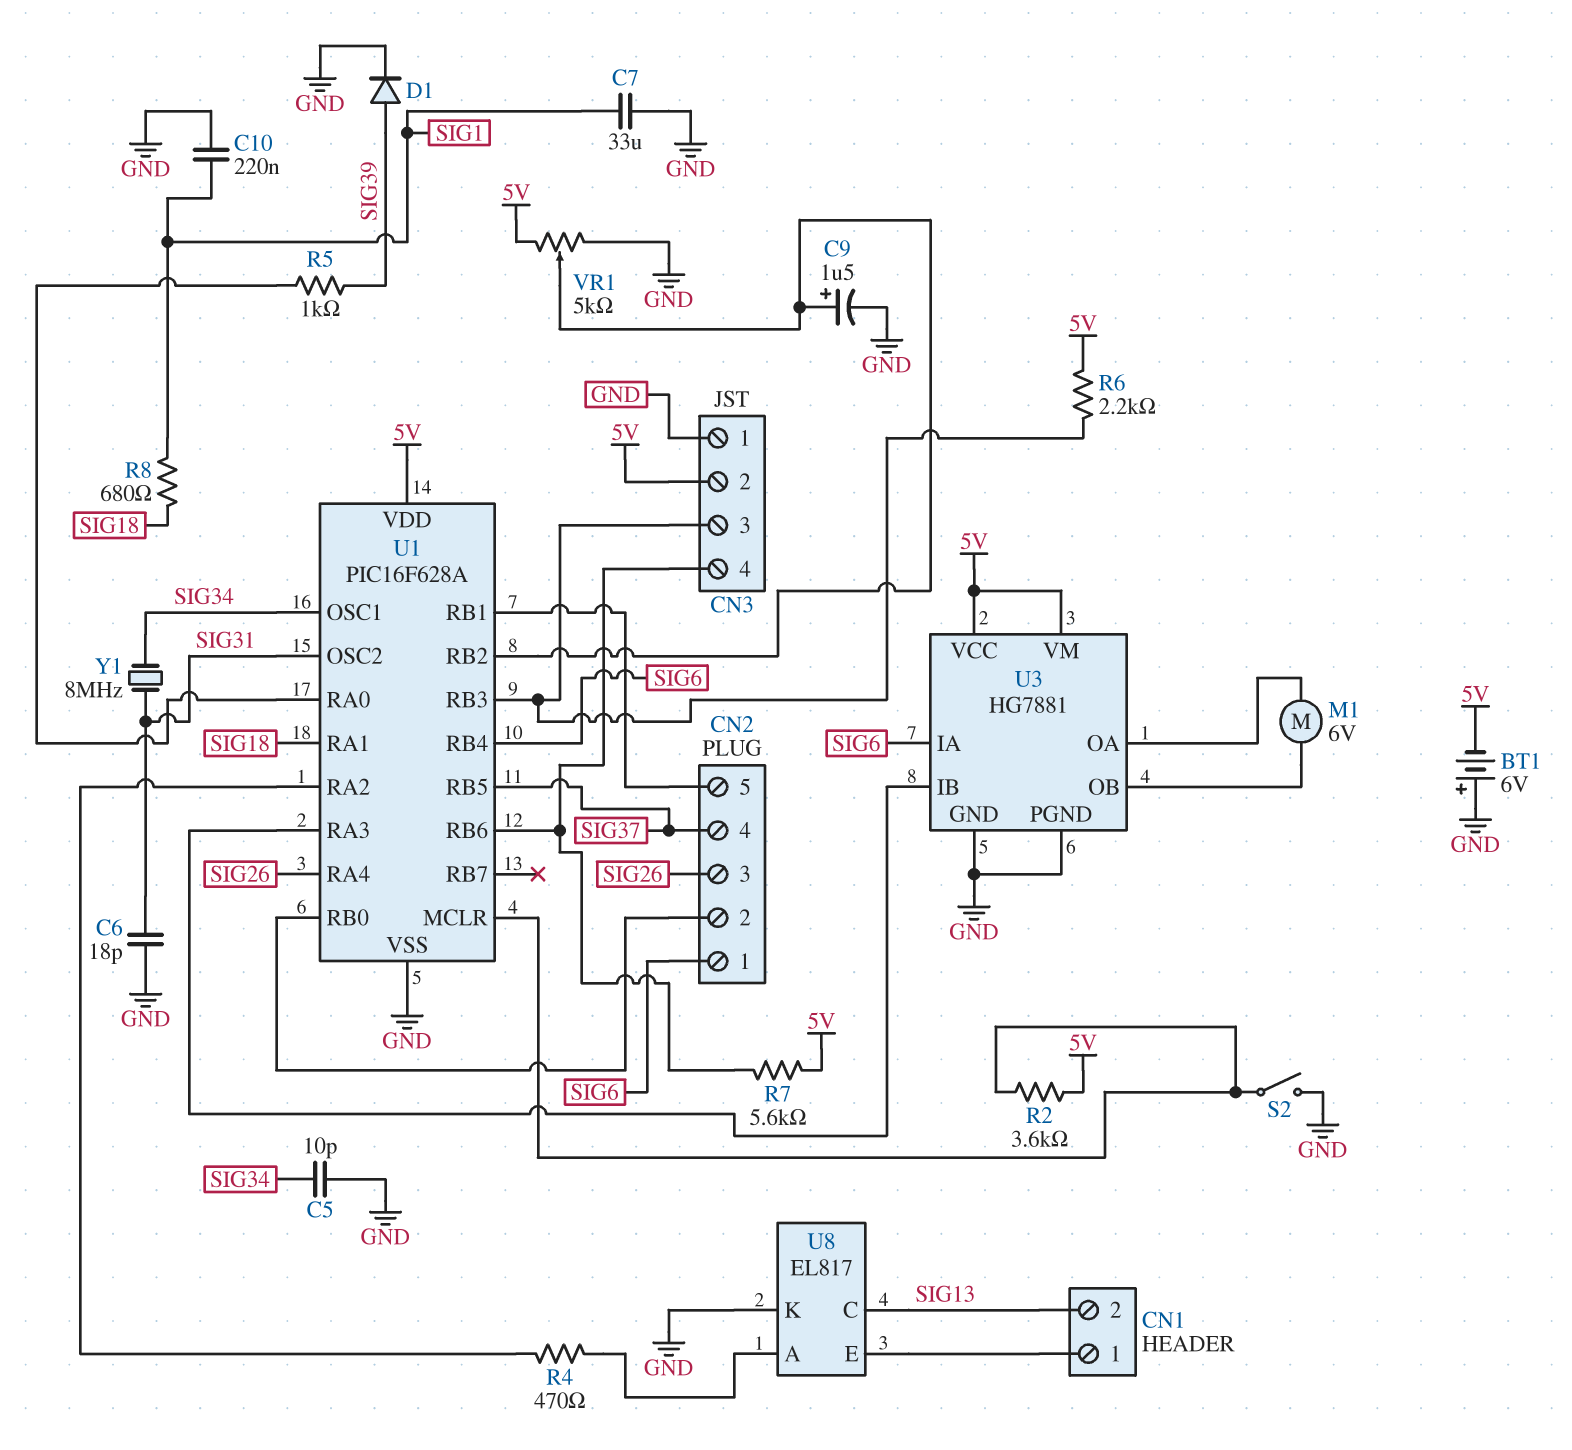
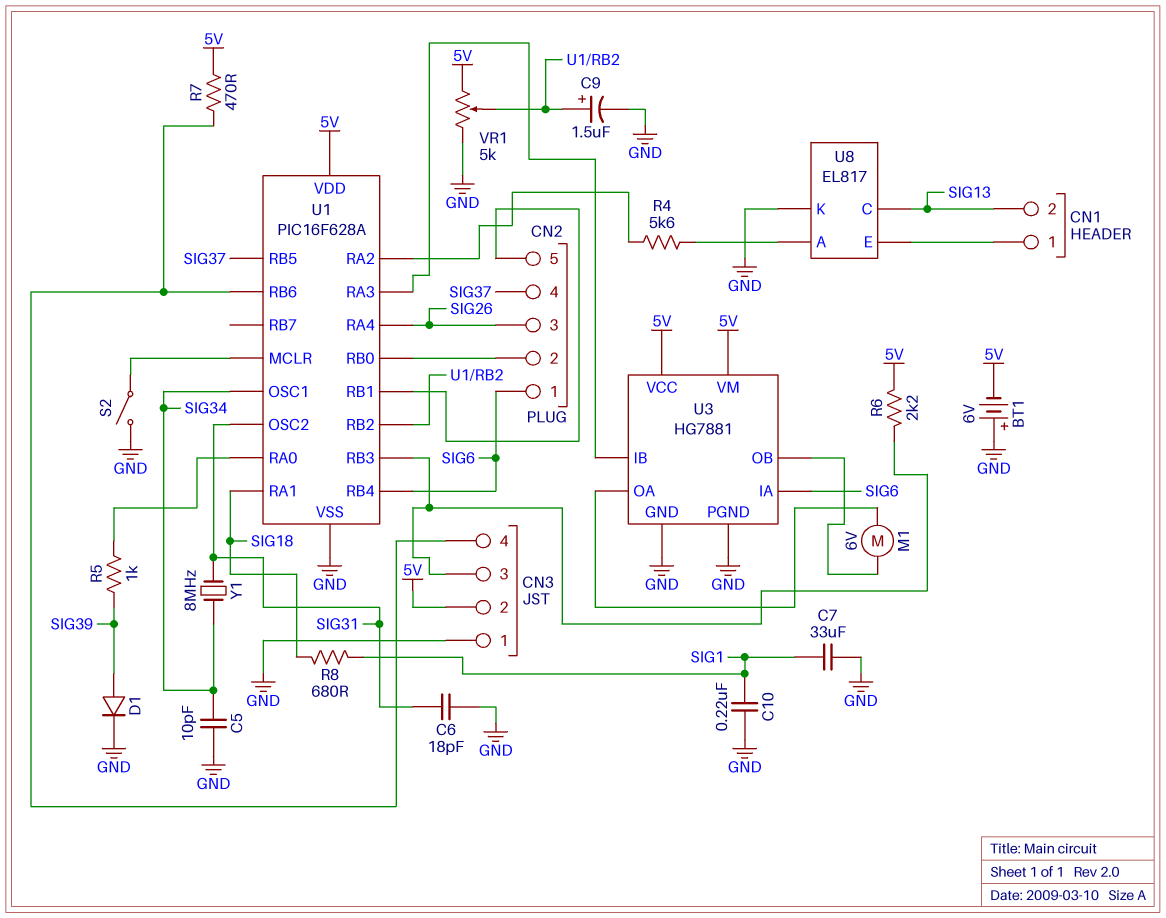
R2: 3.6k (5V, U1/MCLR) -> none
R4: 470 (U1/RA2, U8/A) -> 5.6k (U1/RA2, U8/A)
R7: 5.6k (5V, CN3/4) -> 470 (5V, CN3/4)

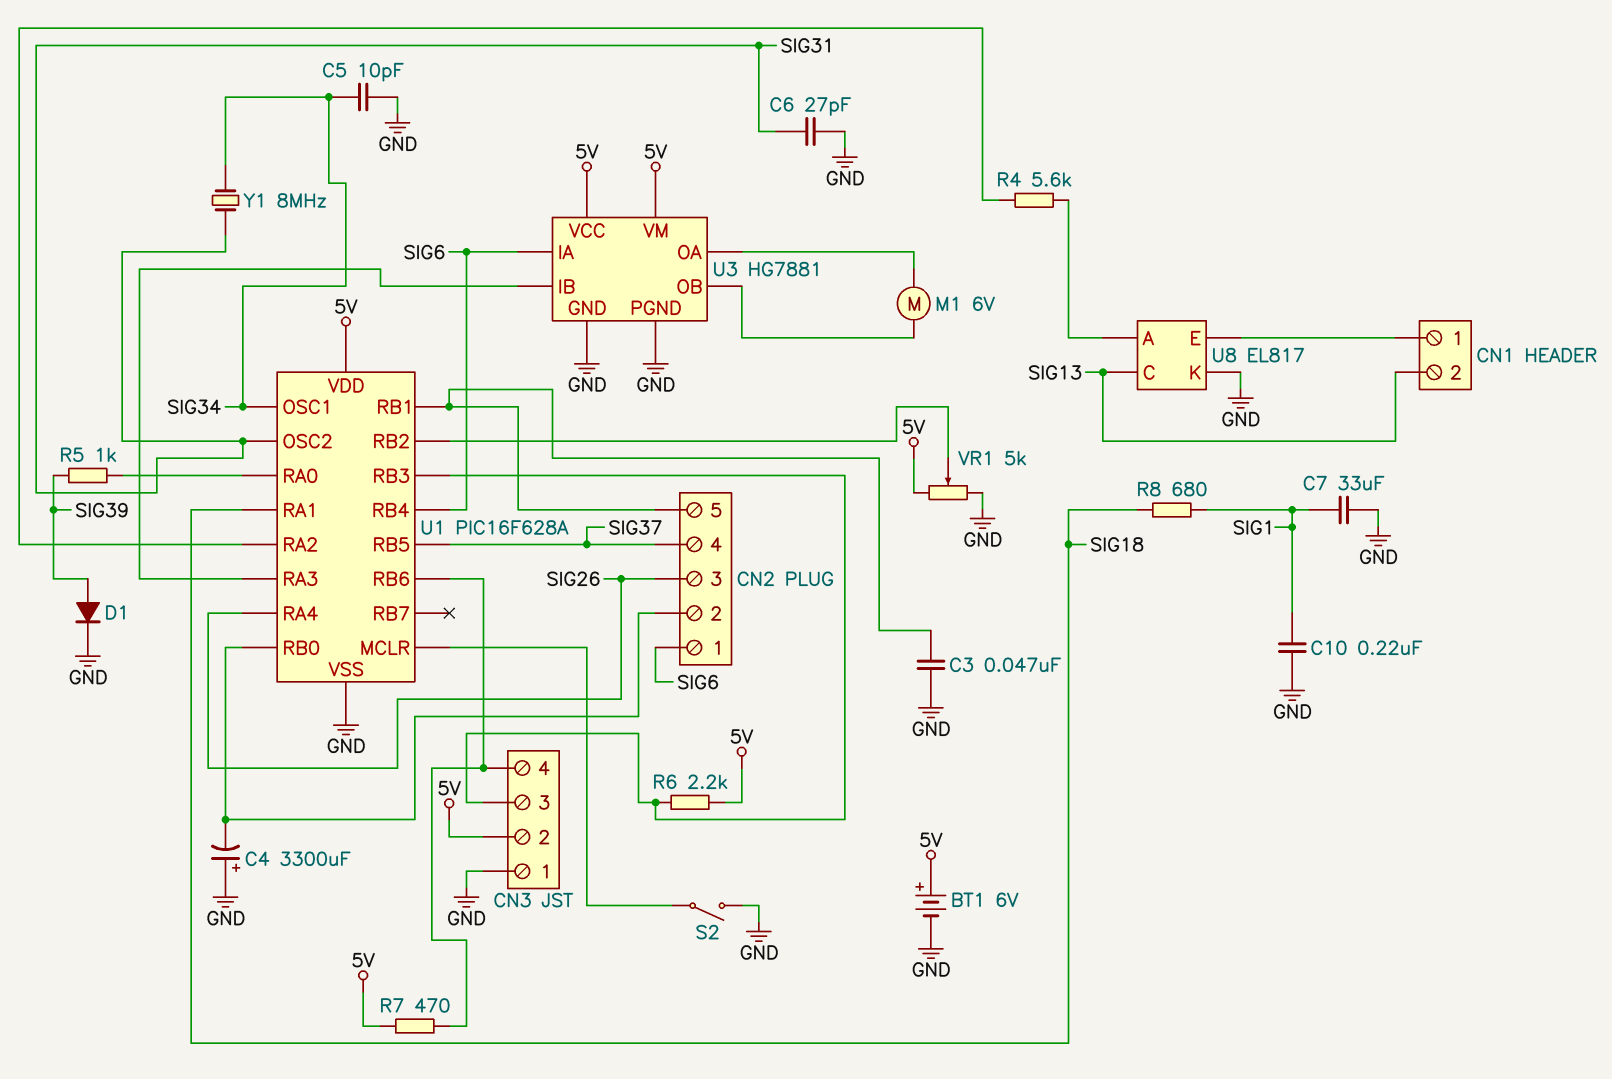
BT1: 6V (plus GND, minus 5V) -> 6V (plus 5V, minus GND)
C3: none -> 47nF (CN2/5, GND)
C4: none -> 3300uF (plus GND, minus CN2/2)
C6: 18pF (GND, SIG31) -> 27pF (GND, SIG31)
C9: 1.5uF (plus U1/RB2, minus GND) -> none

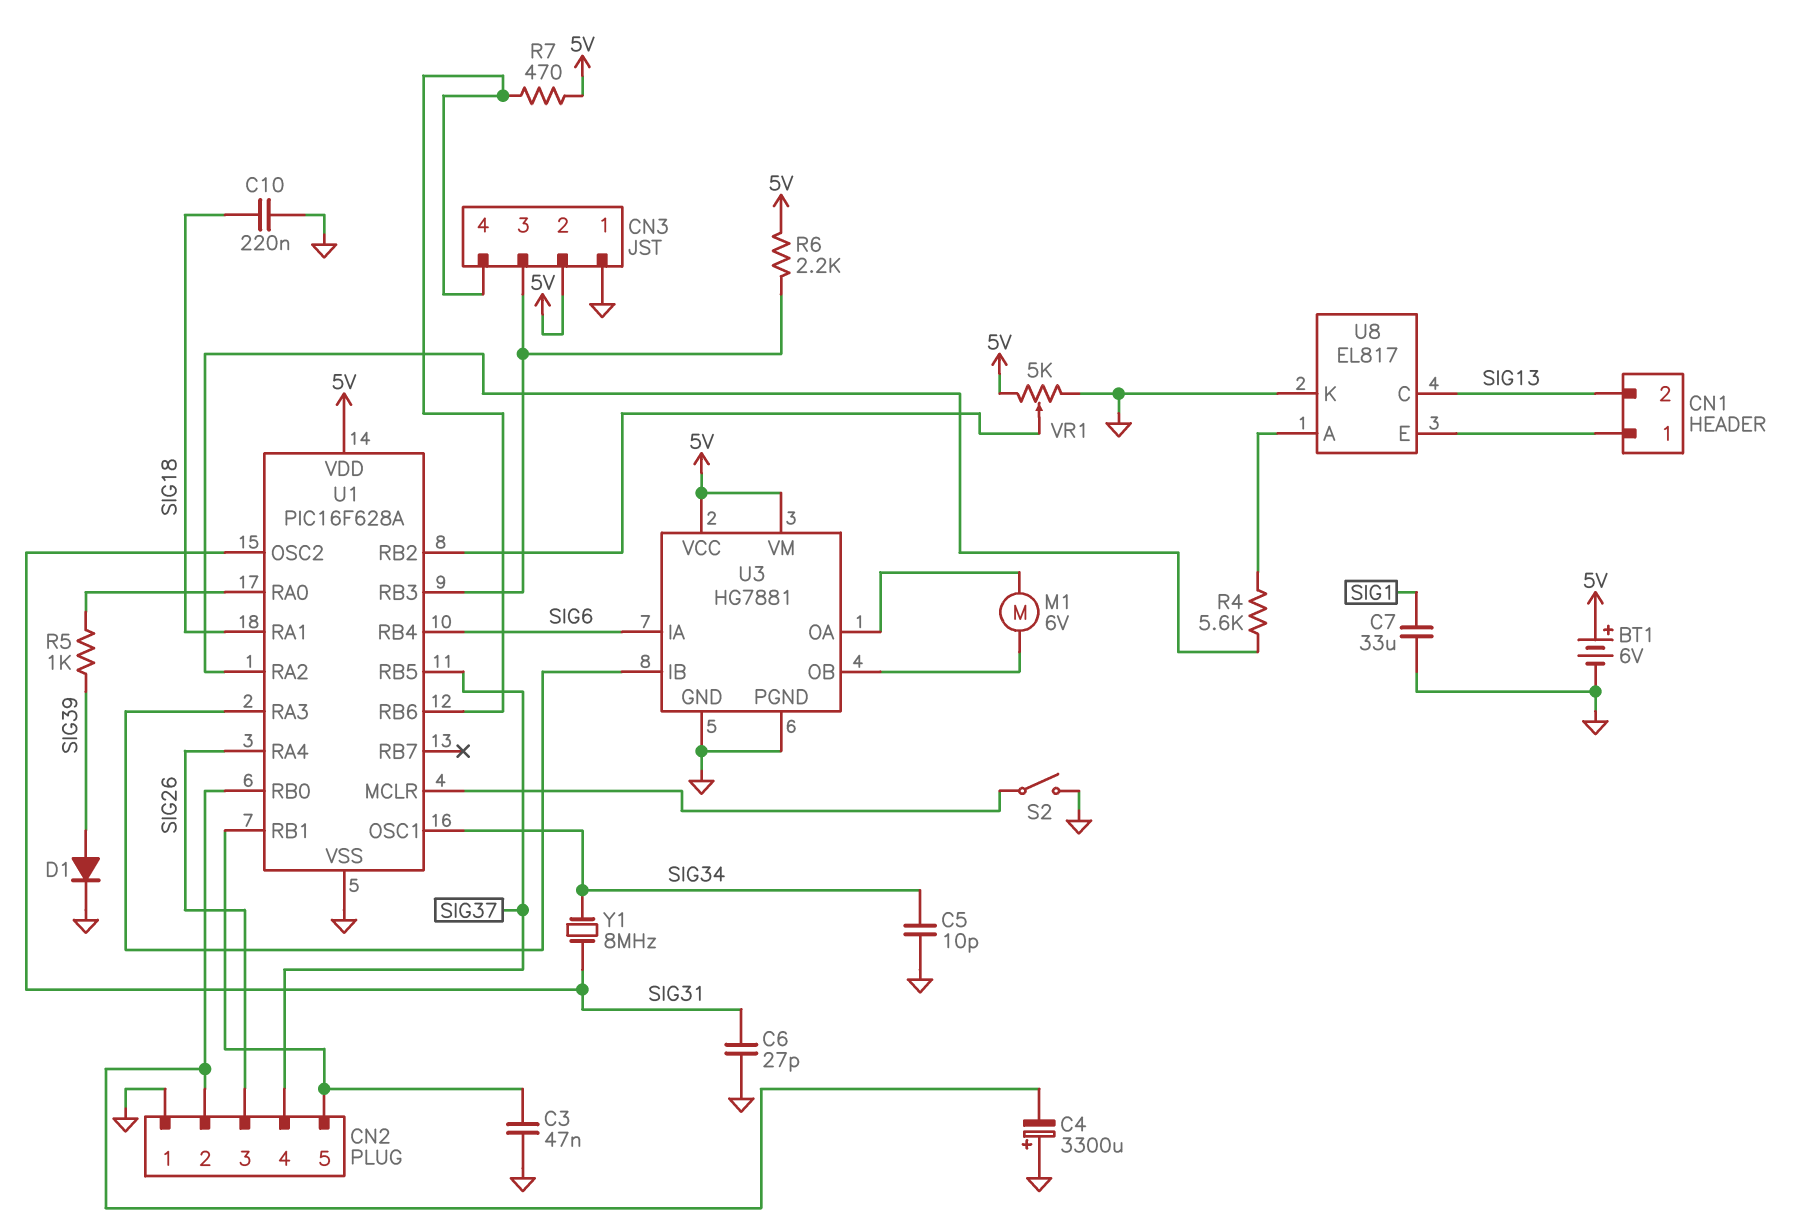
C10: 220nF (GND, SIG1) -> 220nF (GND, SIG18)
CN2 pin 1: SIG6 -> GND
R8: 680 (SIG1, SIG18) -> none

